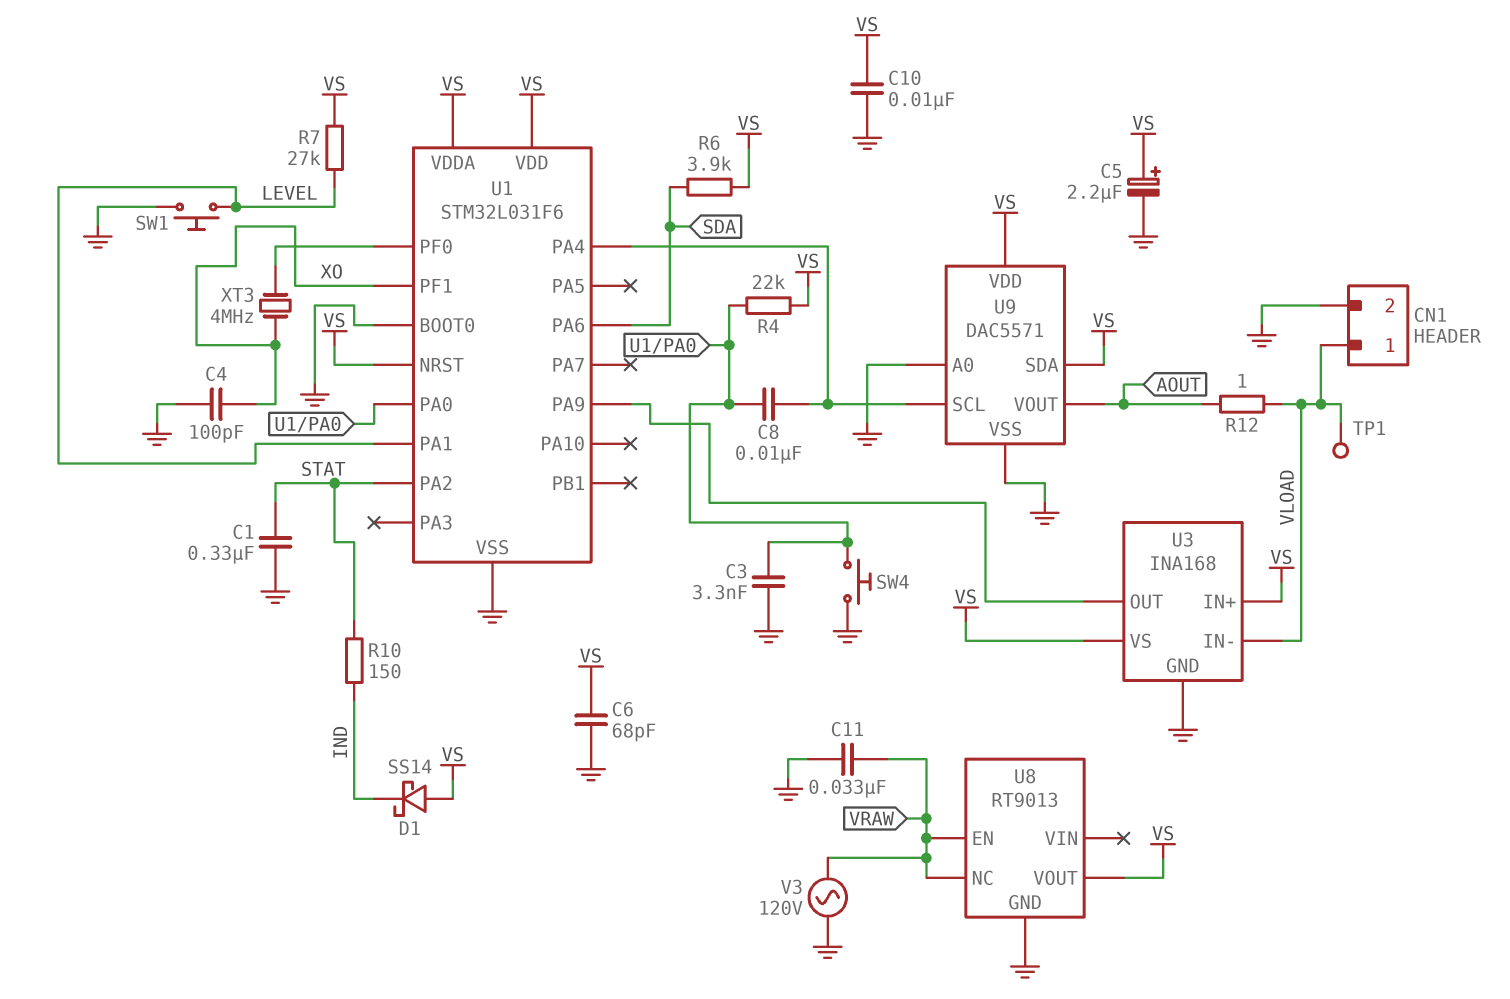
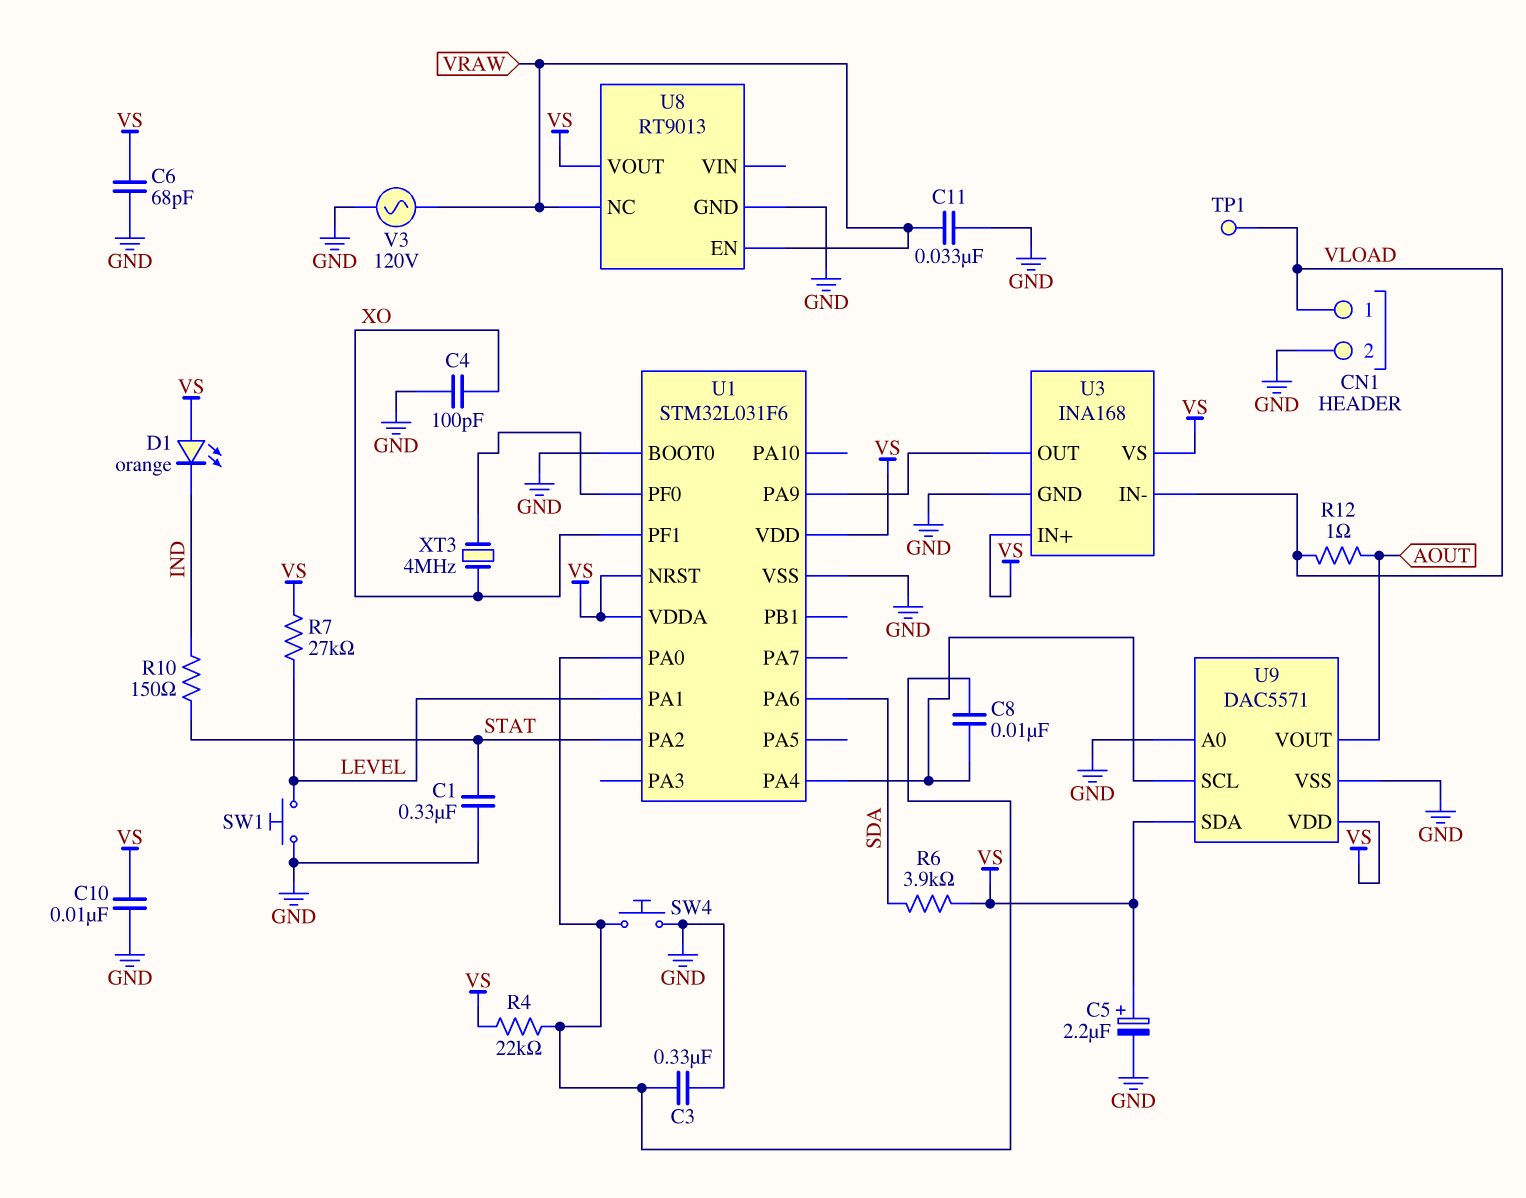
C3: 3.3nF (GND, U1/PA0) -> 330nF (GND, U1/PA0)
D1: schottky SS14 (A VS, K IND) -> LED orange (A VS, K IND)

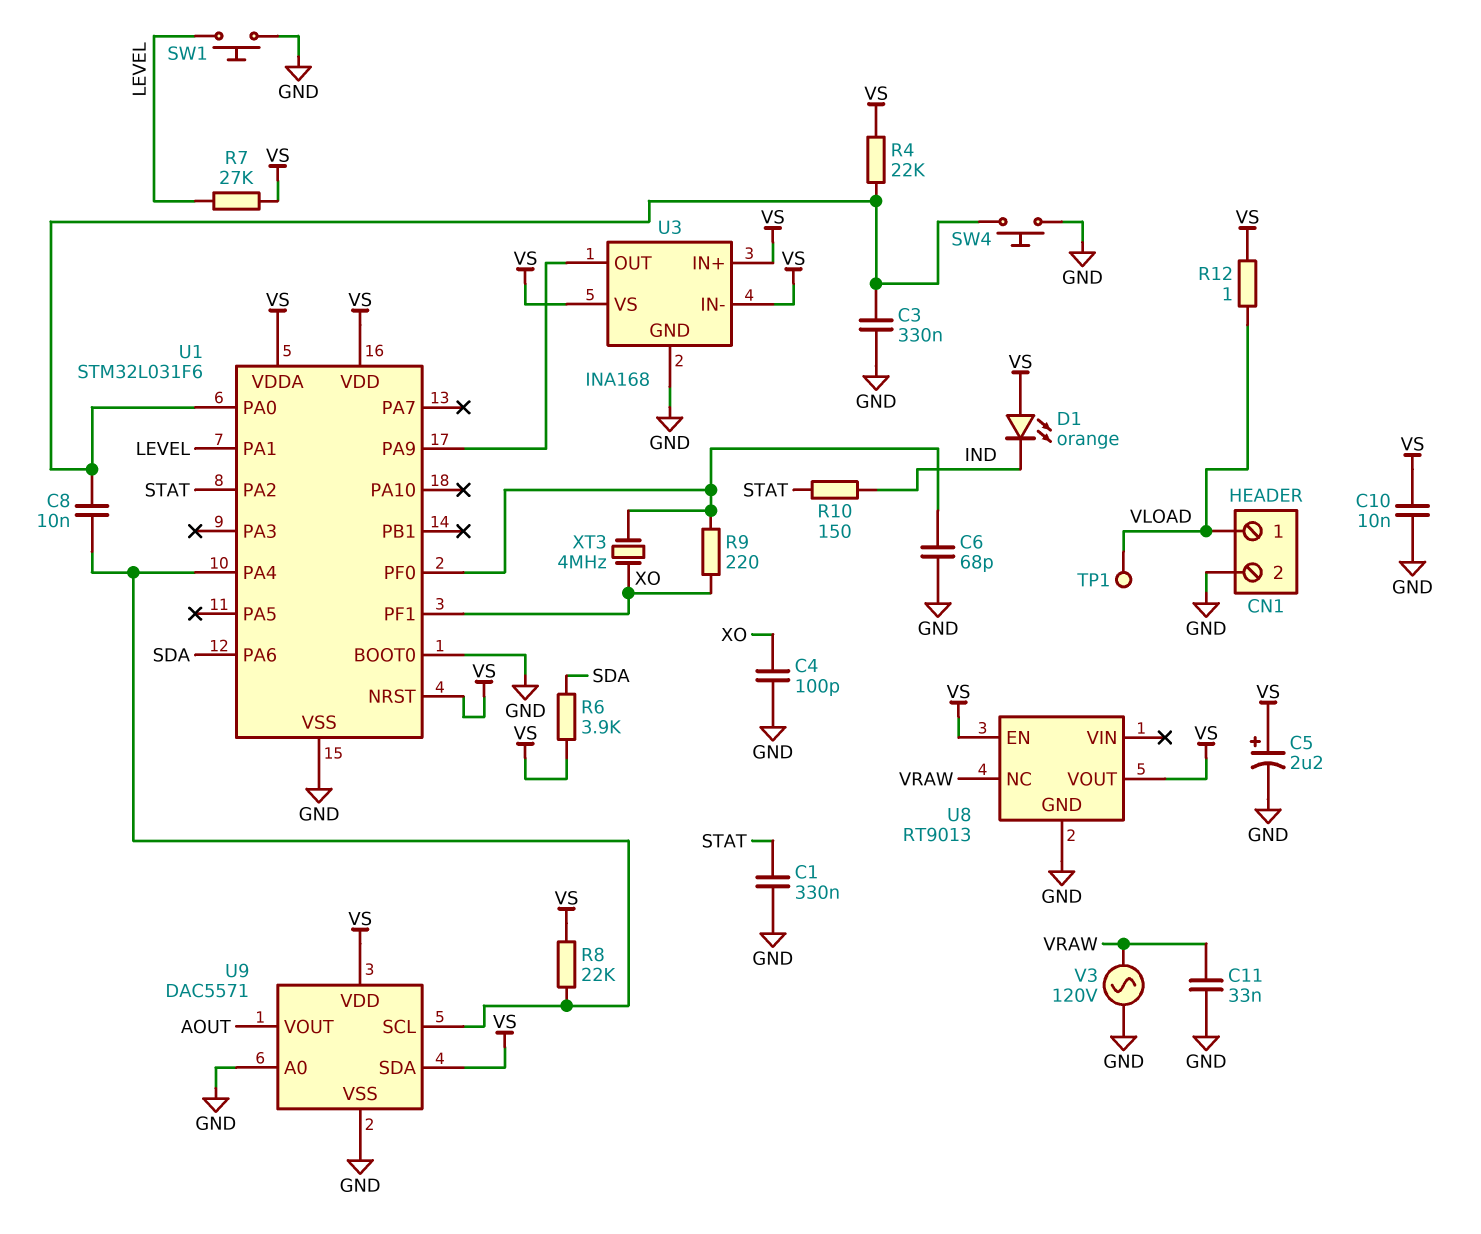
C6: 68pF (GND, VS) -> 68pF (GND, U1/PF0)
R8: none -> 22k (U1/PA4, VS)
R9: none -> 220 (U1/PF0, XO)
R12: 1 (AOUT, VLOAD) -> 1 (VLOAD, VS)
U3 pin IN-: VLOAD -> VS
U8 pin EN: VRAW -> VS

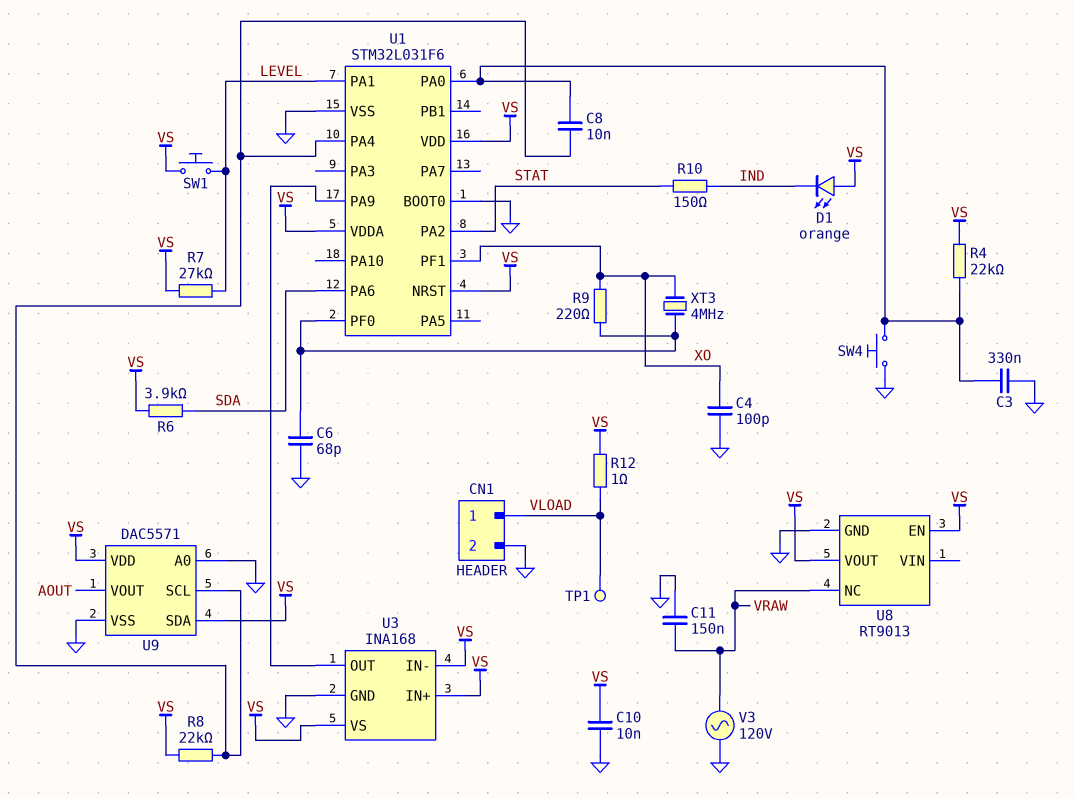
C1: 330nF (GND, STAT) -> none
C5: 2.2uF (plus VS, minus GND) -> none
C11: 33nF (GND, VRAW) -> 150nF (GND, VRAW)
SW1: button (GND, LEVEL) -> button (LEVEL, VS)

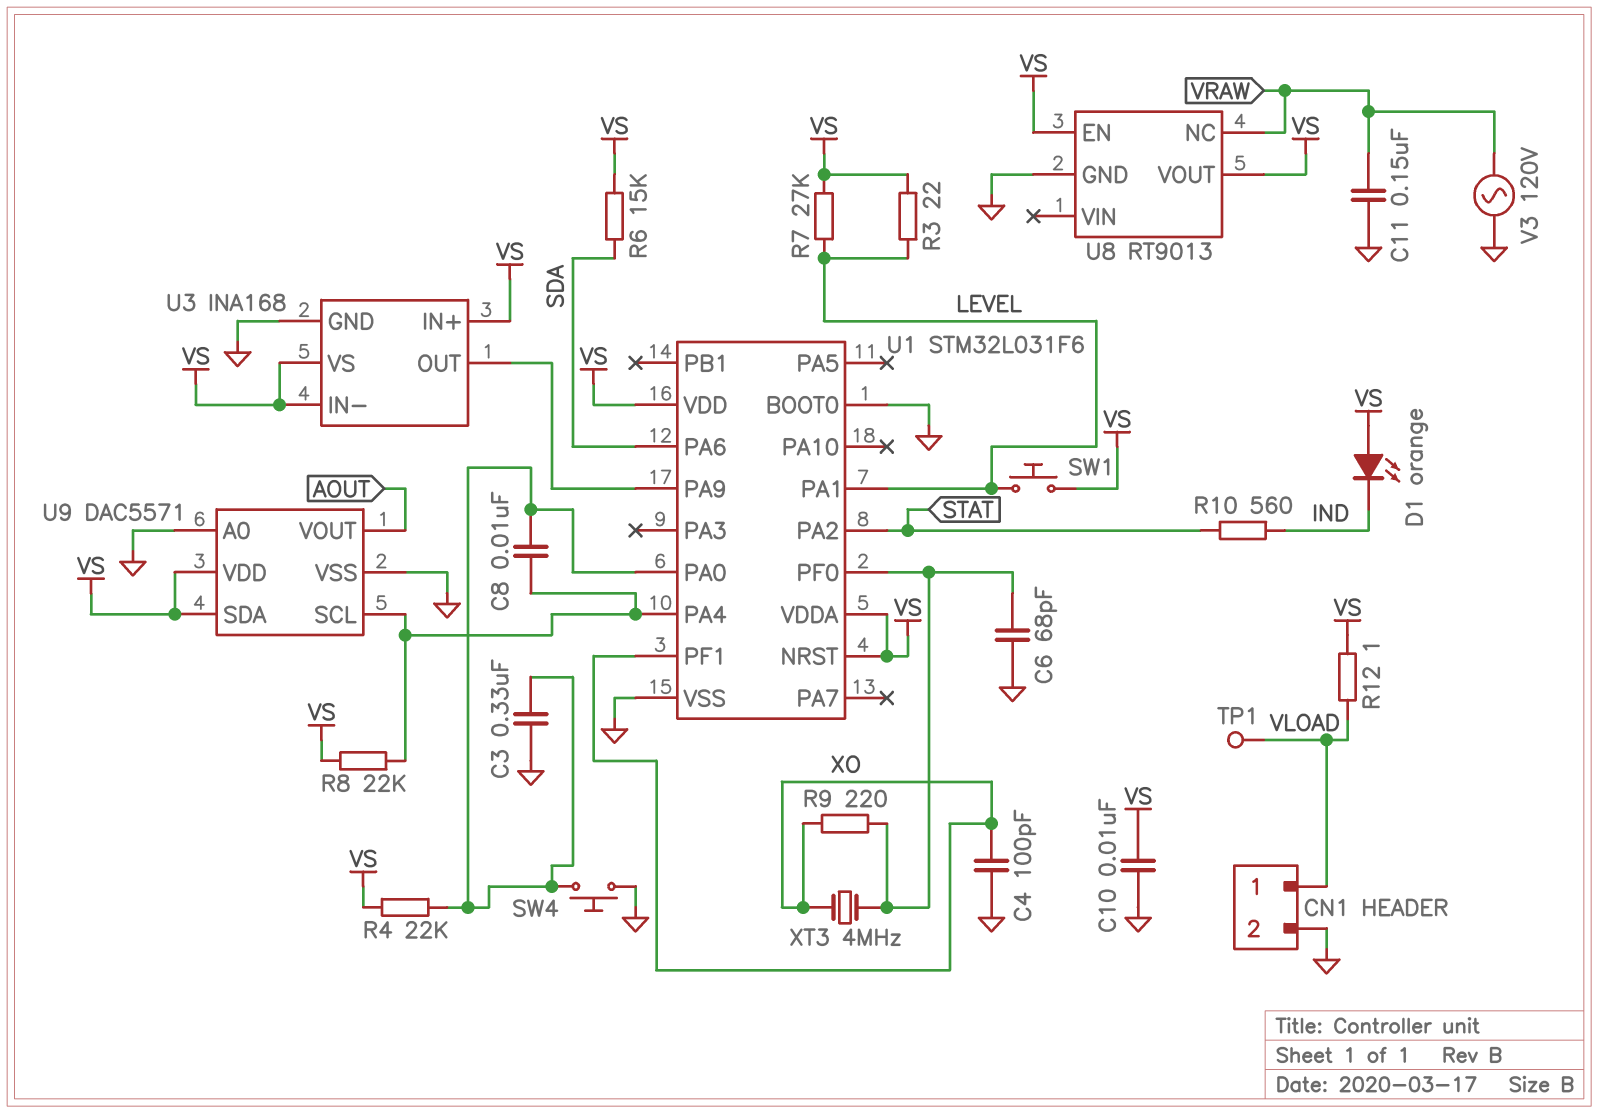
R3: none -> 22 (LEVEL, VS)
R6: 3.9k (SDA, VS) -> 15k (SDA, VS)
R10: 150 (IND, STAT) -> 560 (IND, STAT)

